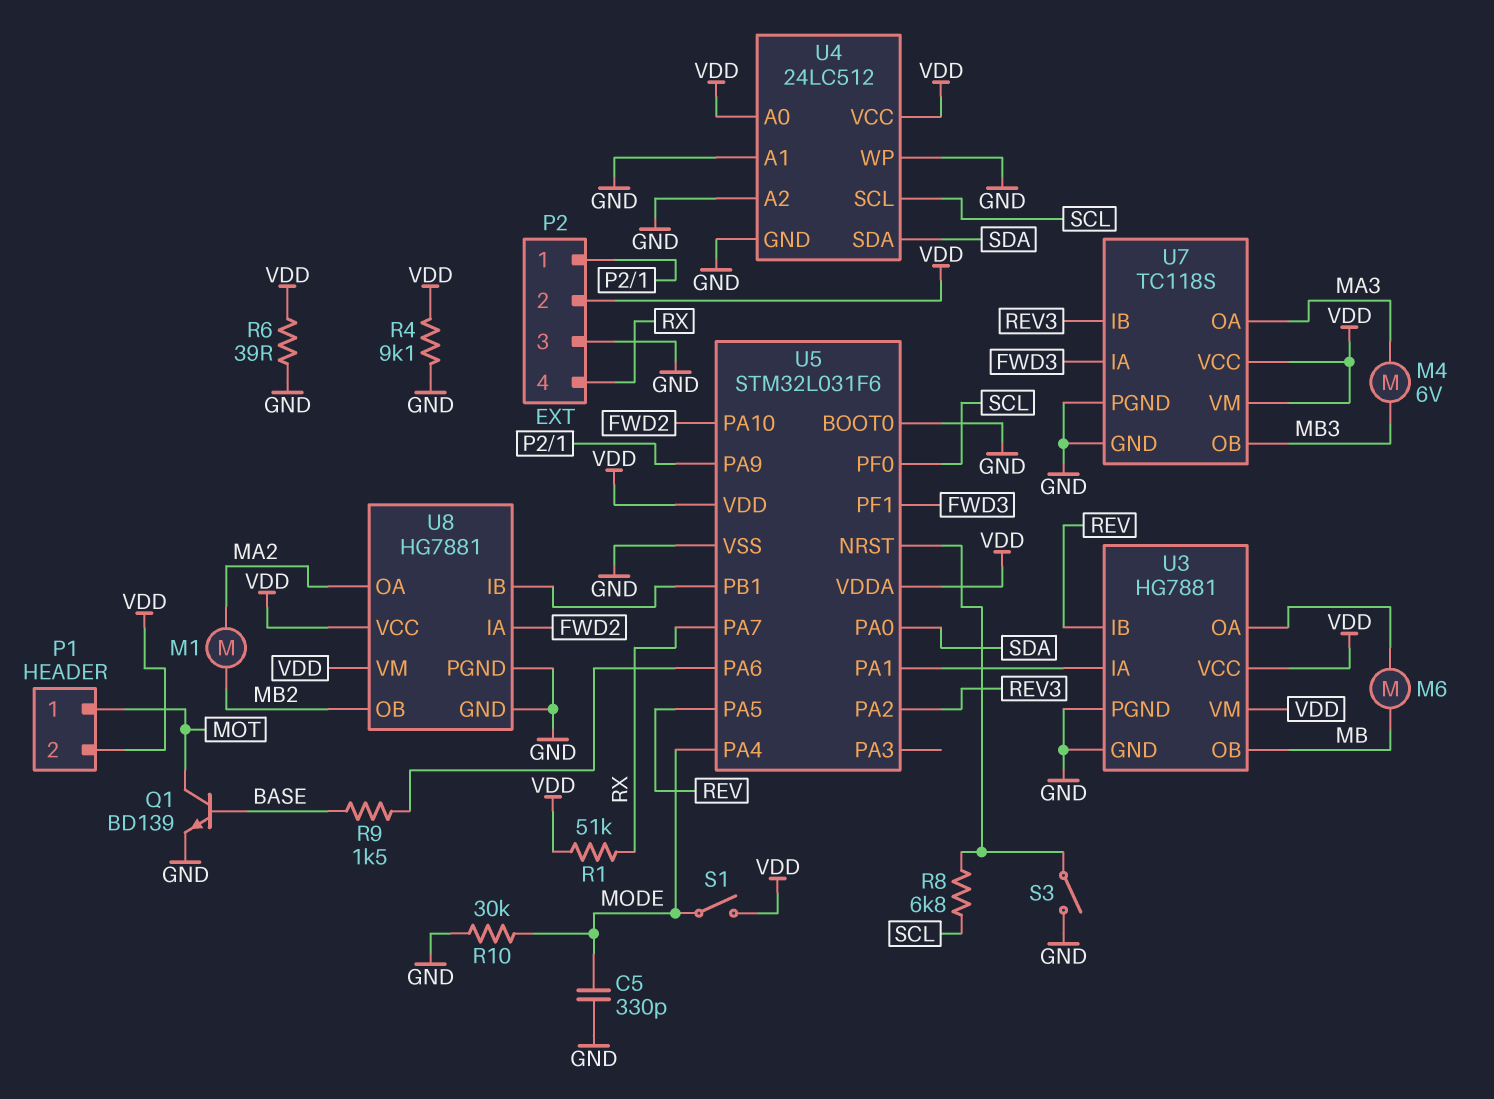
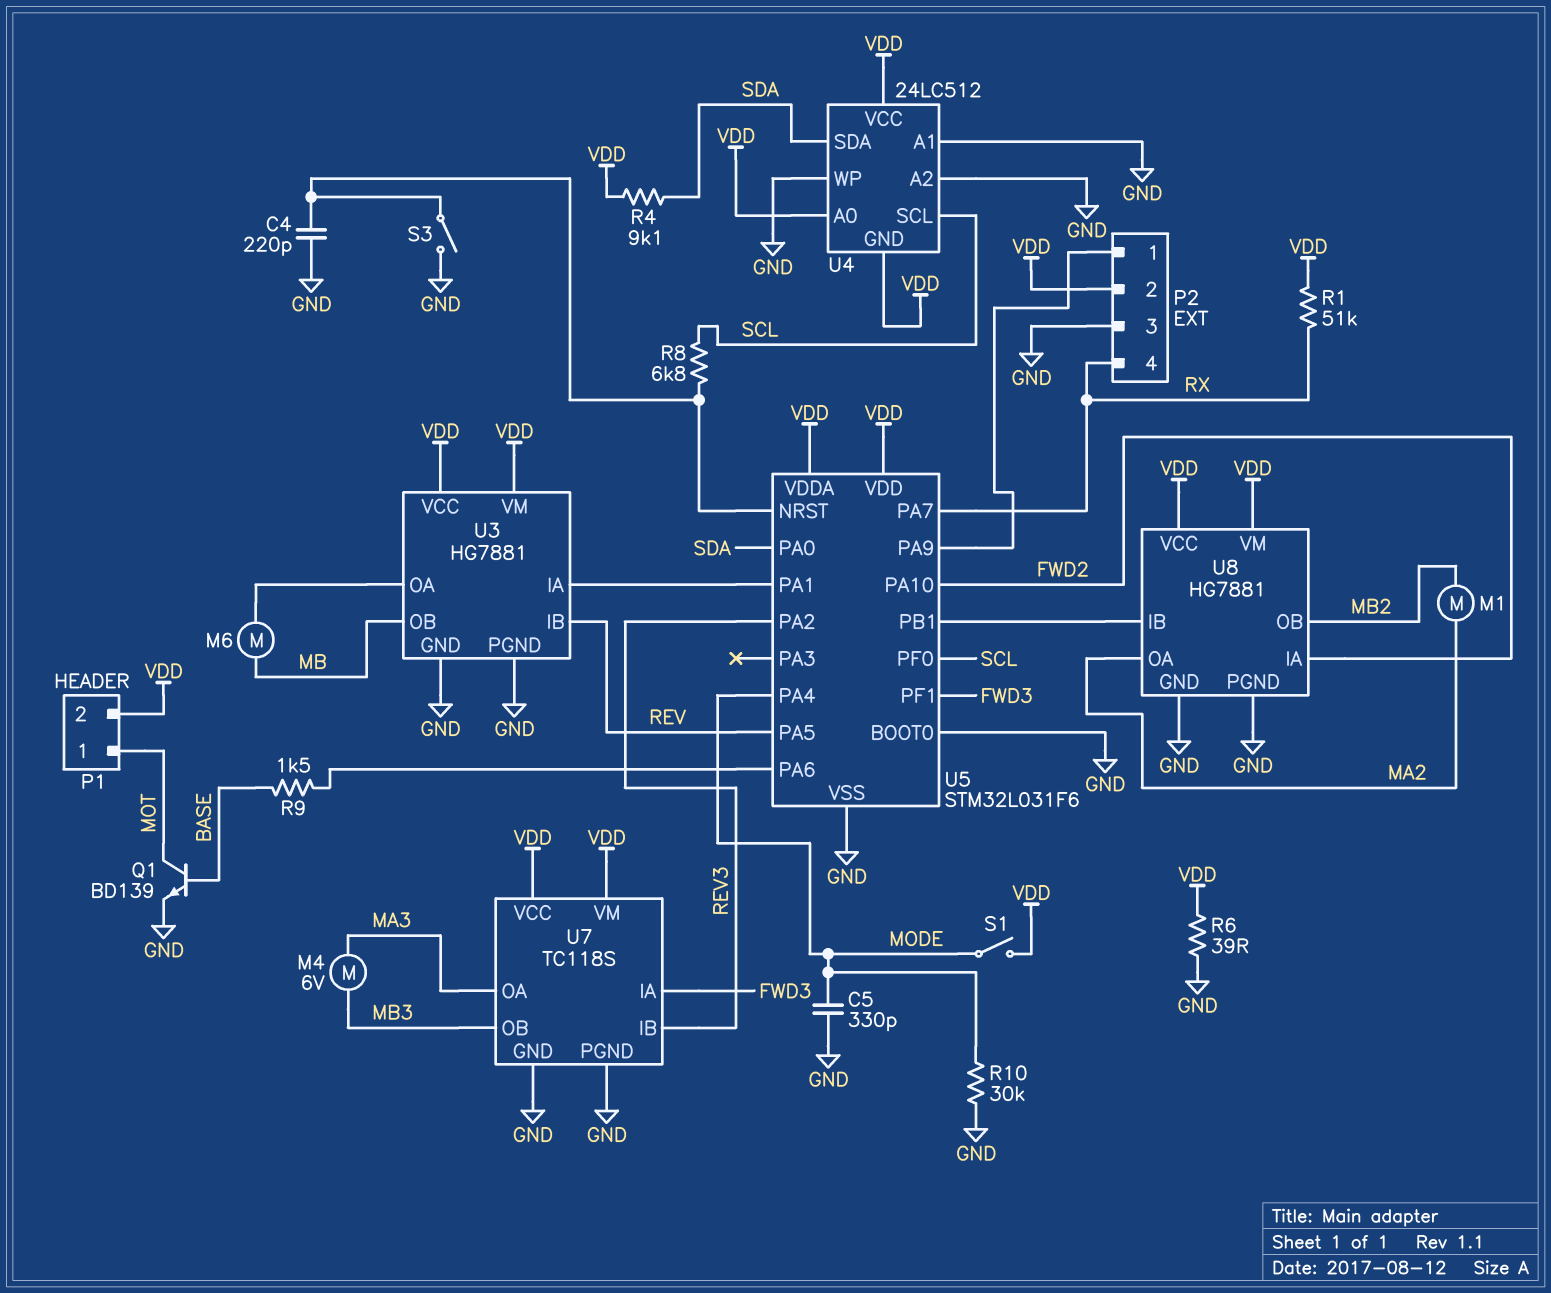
C4: none -> 220pF (GND, U5/NRST)
R4: 9.1k (GND, VDD) -> 9.1k (SDA, VDD)
U4 pin GND: GND -> VDD

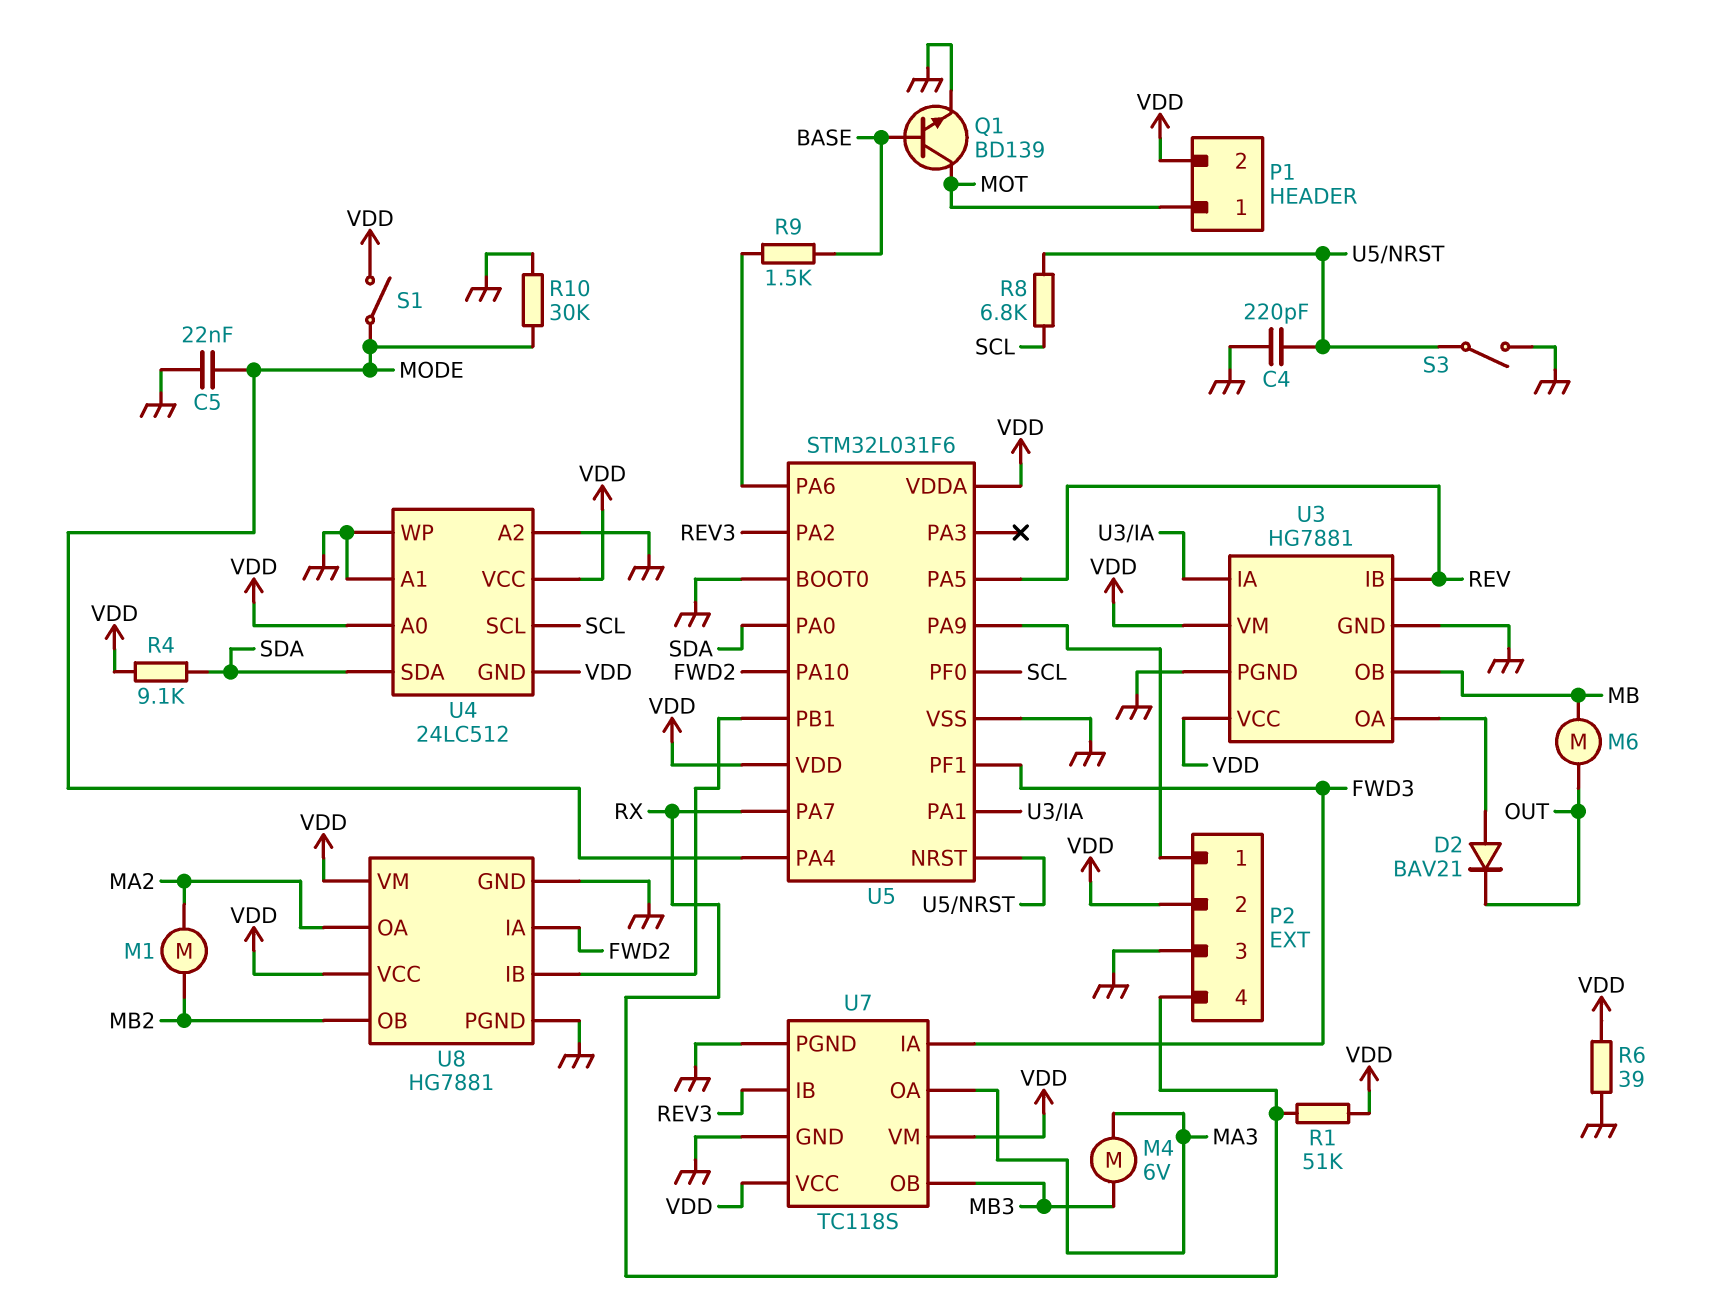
C5: 330pF (GND, MODE) -> 22nF (GND, MODE)
D2: none -> diode BAV21 (A U3/OA, K OUT)
M6: motor (MB, U3/OA) -> motor (MB, OUT)

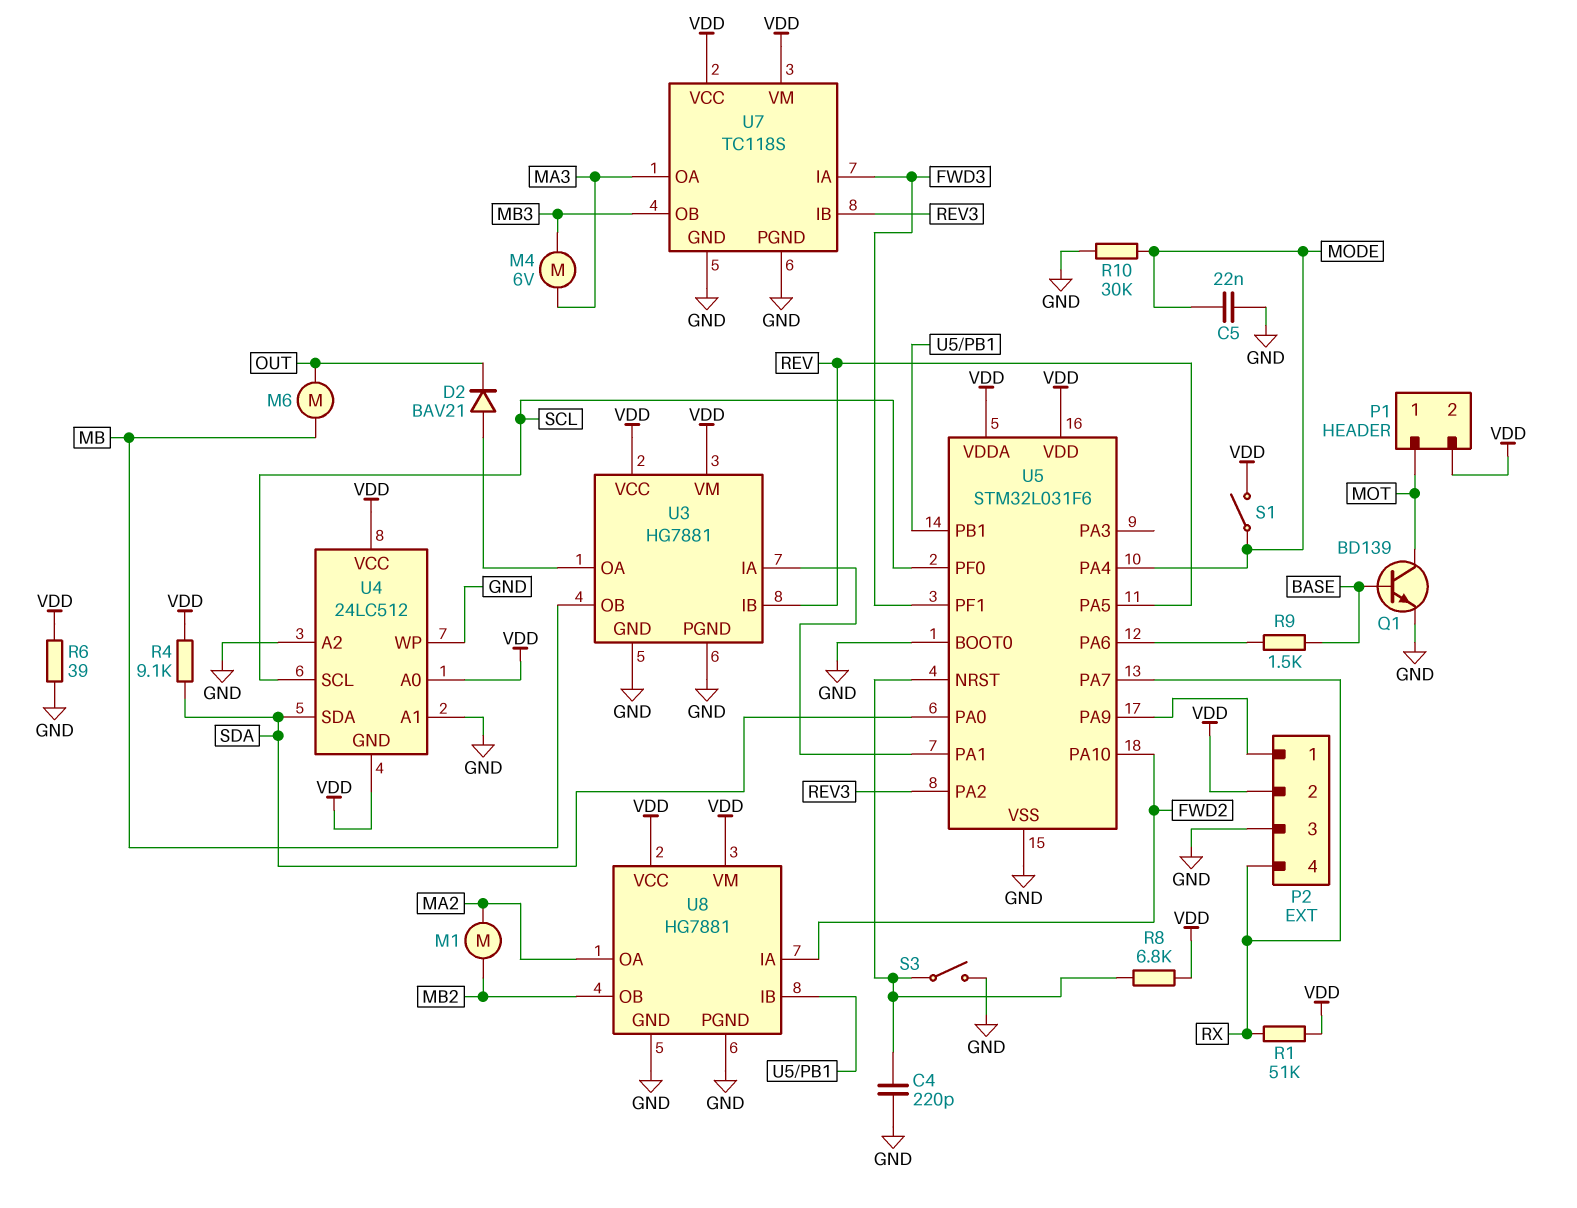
R8: 6.8k (SCL, U5/NRST) -> 6.8k (U5/NRST, VDD)

